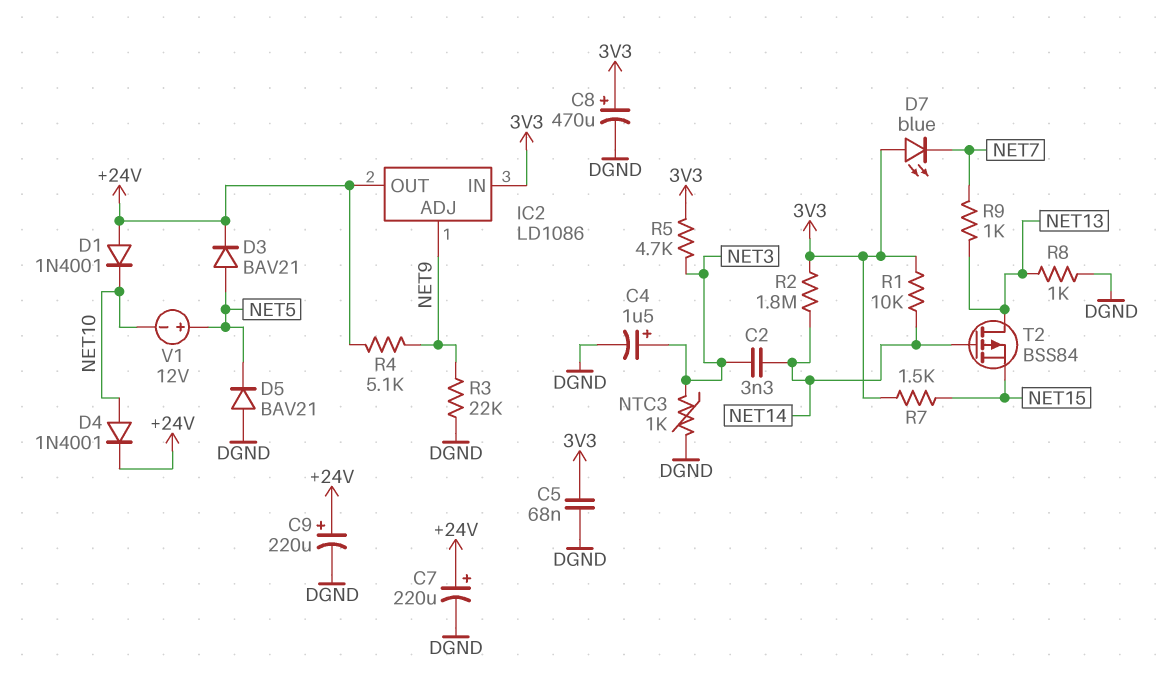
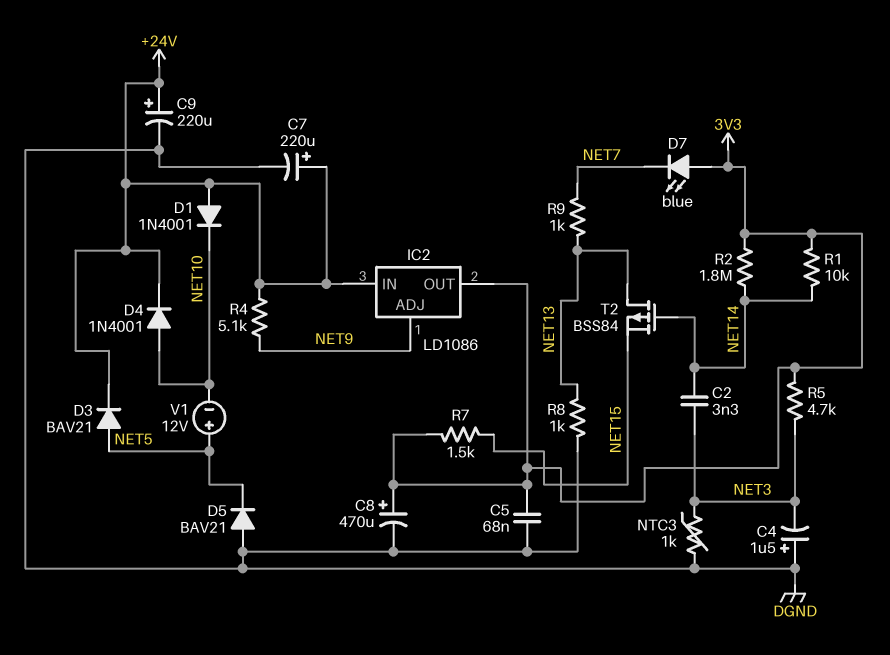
C4: 1.5uF (plus NET3, minus DGND) -> 1.5uF (plus DGND, minus NET3)
IC2 pin IN: 3V3 -> +24V
IC2 pin OUT: +24V -> 3V3
R3: 22k (DGND, NET9) -> none

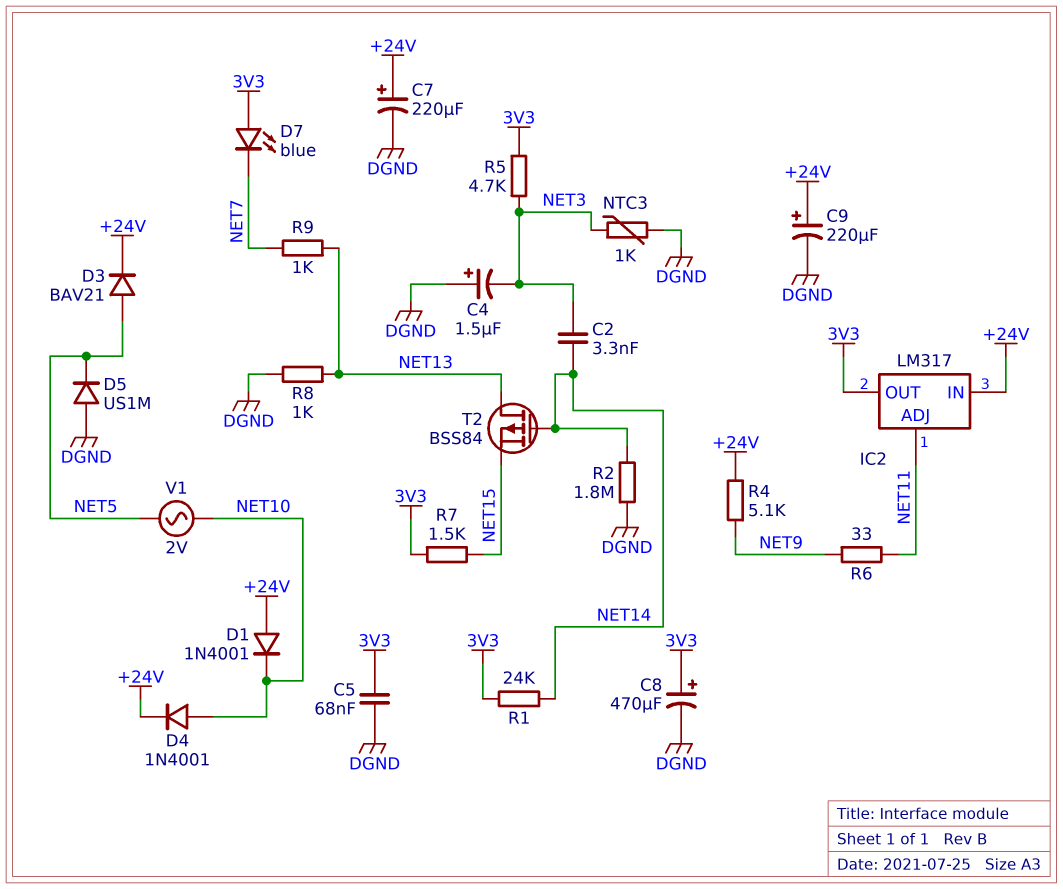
D5: diode BAV21 (A DGND, K NET5) -> diode US1M (A DGND, K NET5)
IC2: LD1086 -> LM317
IC2 pin ADJ: NET9 -> NET11
R1: 10k (3V3, NET14) -> 24k (3V3, NET14)
R2: 1.8M (3V3, NET14) -> 1.8M (DGND, NET14)
R6: none -> 33 (NET9, NET11)
V1: 12V (plus NET5, minus NET10) -> AC 2V (NET5, NET10)

